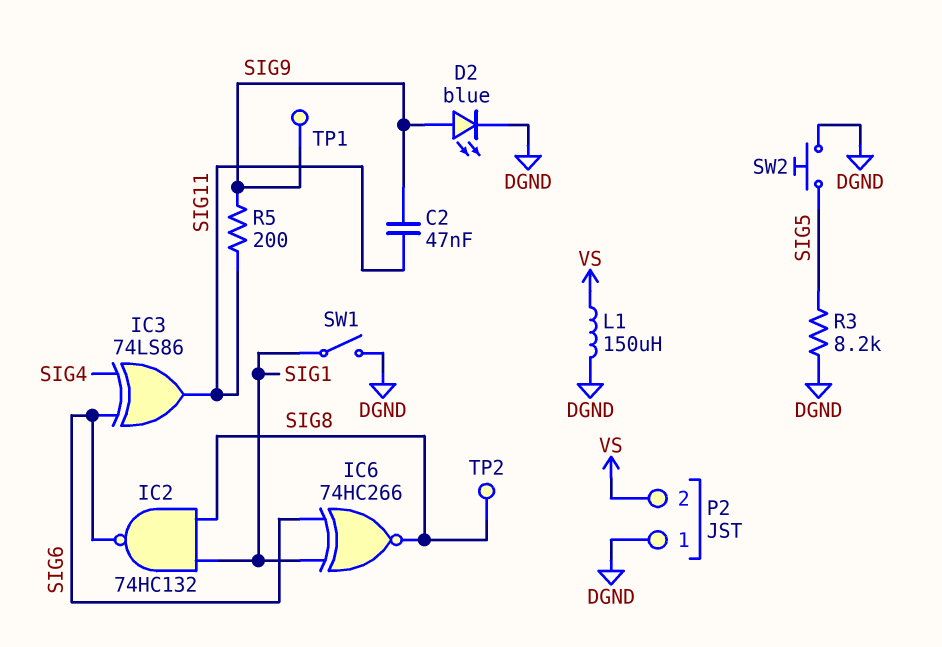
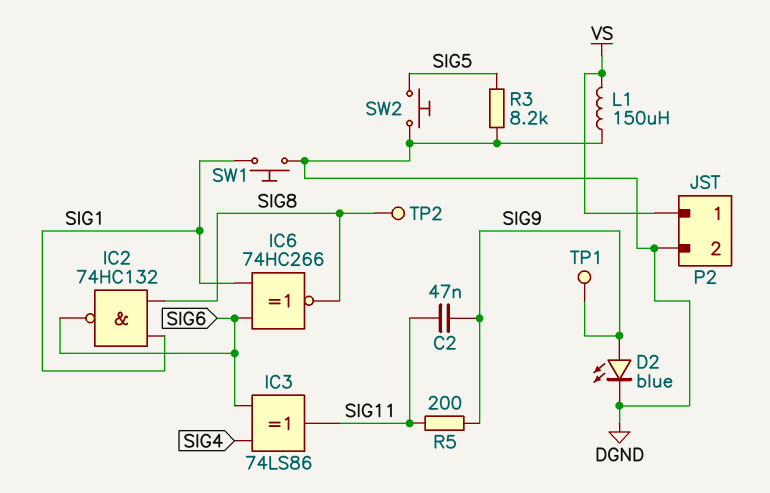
P2 pin 1: DGND -> VS
P2 pin 2: VS -> DGND
SW1: switch (DGND, SIG1) -> button (DGND, SIG1)

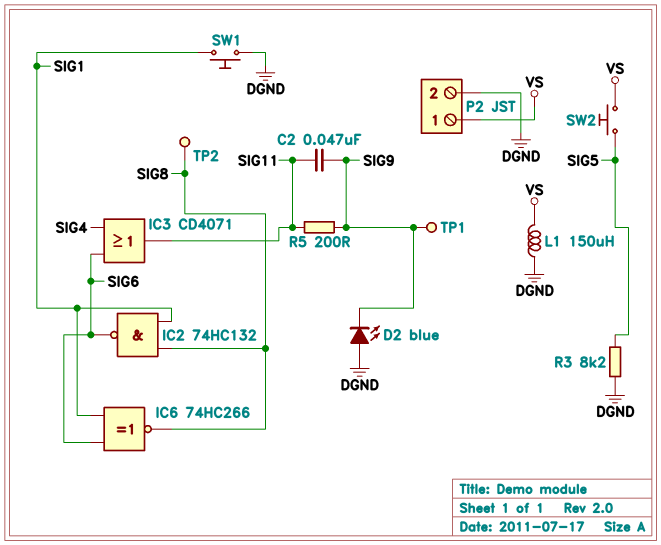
D2: LED blue (A SIG9, K DGND) -> LED blue (A DGND, K SIG9)
IC3: XOR 74LS86 (in SIG4, in SIG6, out SIG11) -> OR CD4071 (in SIG4, in SIG6, out SIG11)
SW2: button (DGND, SIG5) -> button (SIG5, VS)

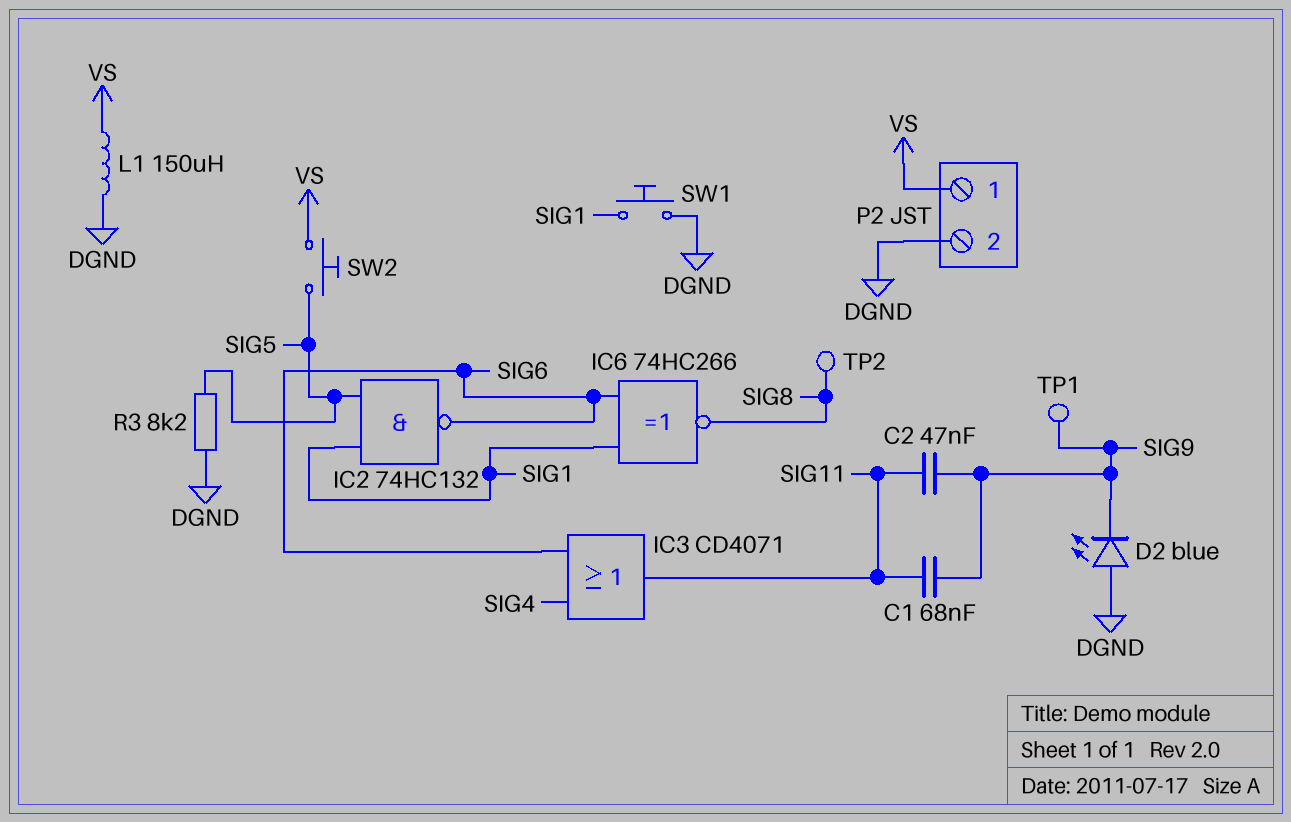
C1: none -> 68nF (SIG9, SIG11)
IC2: NAND 74HC132 (in SIG1, in SIG8, out SIG6) -> NAND 74HC132 (in SIG1, in SIG5, out SIG6)
R5: 200 (SIG9, SIG11) -> none

